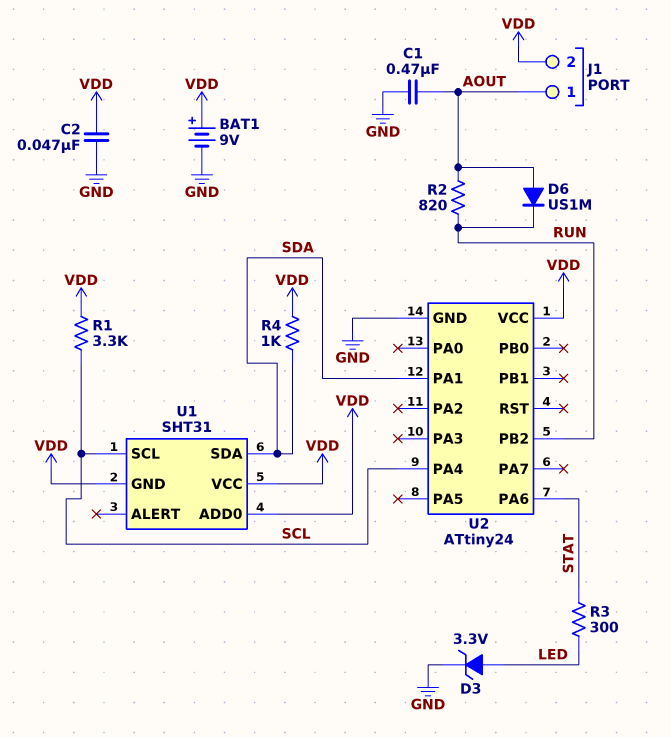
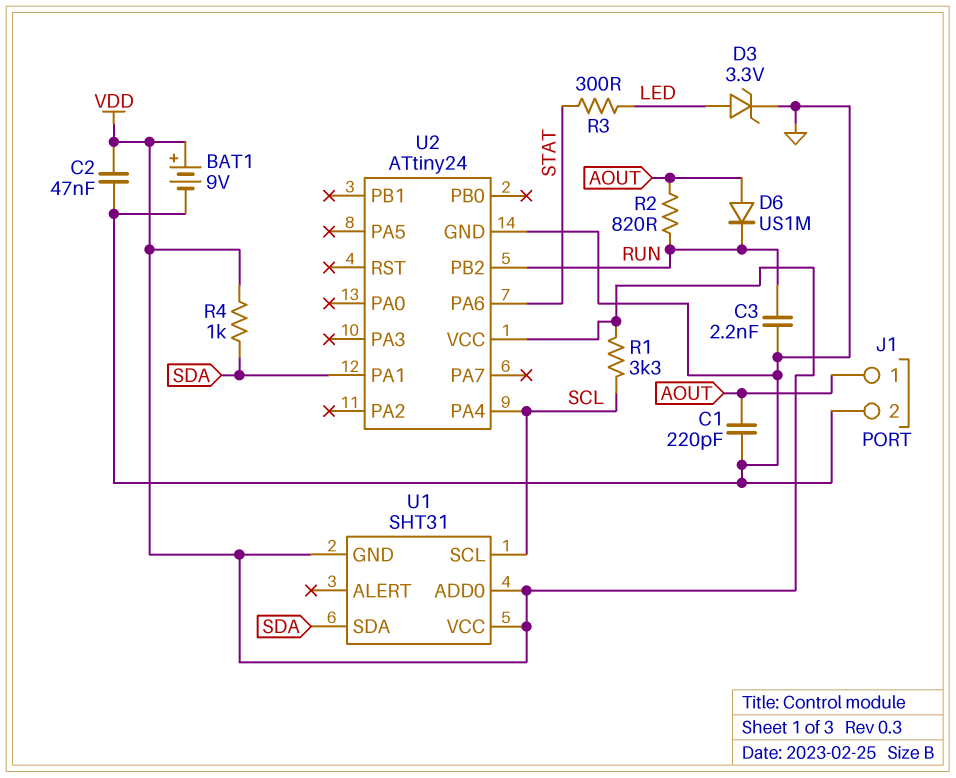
C1: 470nF (AOUT, GND) -> 220pF (AOUT, GND)
C3: none -> 2.2nF (GND, RUN)
J1 pin 2: VDD -> GND

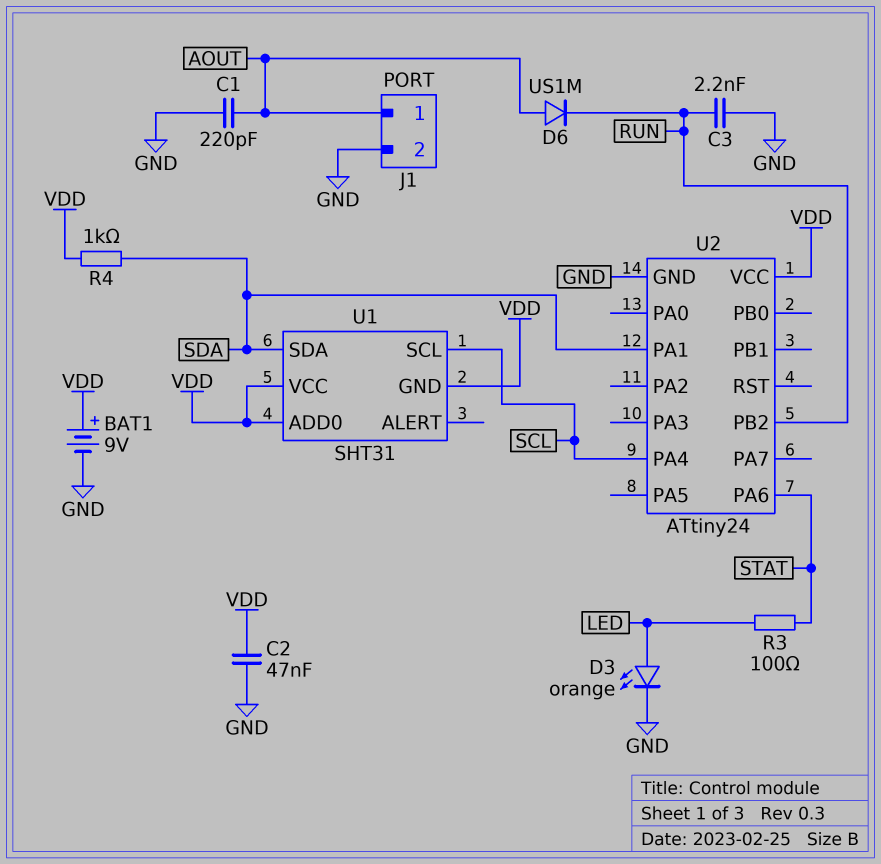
D3: zener 3.3V (A LED, K GND) -> LED orange (A LED, K GND)
R1: 3.3k (SCL, VDD) -> none
R2: 820 (AOUT, RUN) -> none
R3: 300 (LED, STAT) -> 100 (LED, STAT)

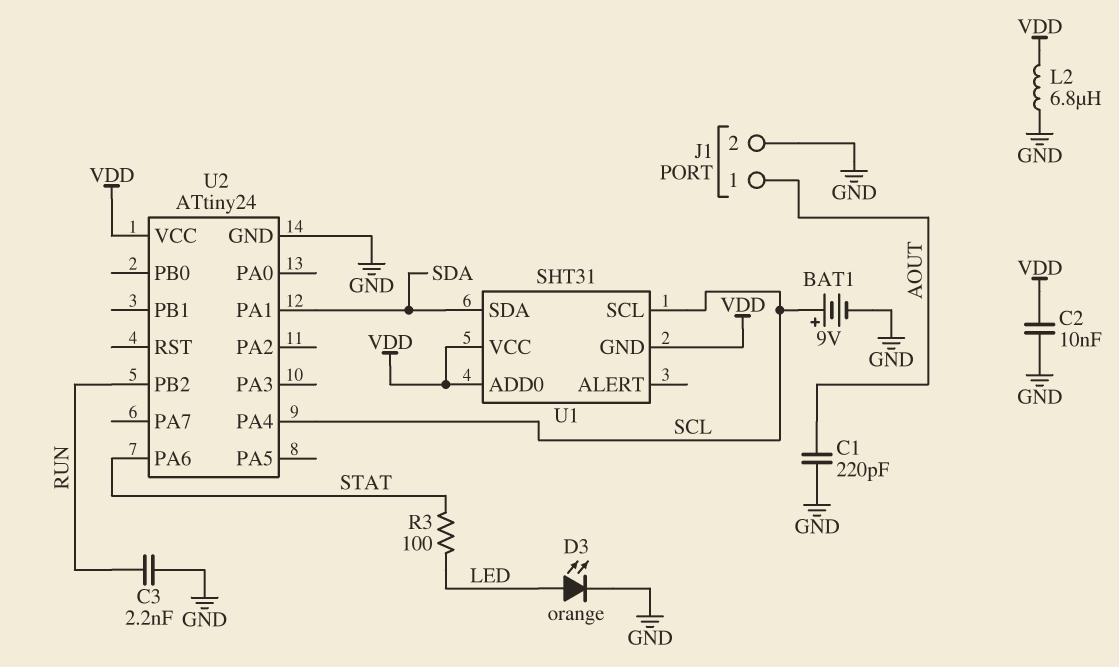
BAT1: 9V (plus VDD, minus GND) -> 9V (plus SCL, minus GND)
C2: 47nF (GND, VDD) -> 10nF (GND, VDD)
D6: diode US1M (A AOUT, K RUN) -> none
L2: none -> 6.8uH (GND, VDD)
R4: 1k (SDA, VDD) -> none

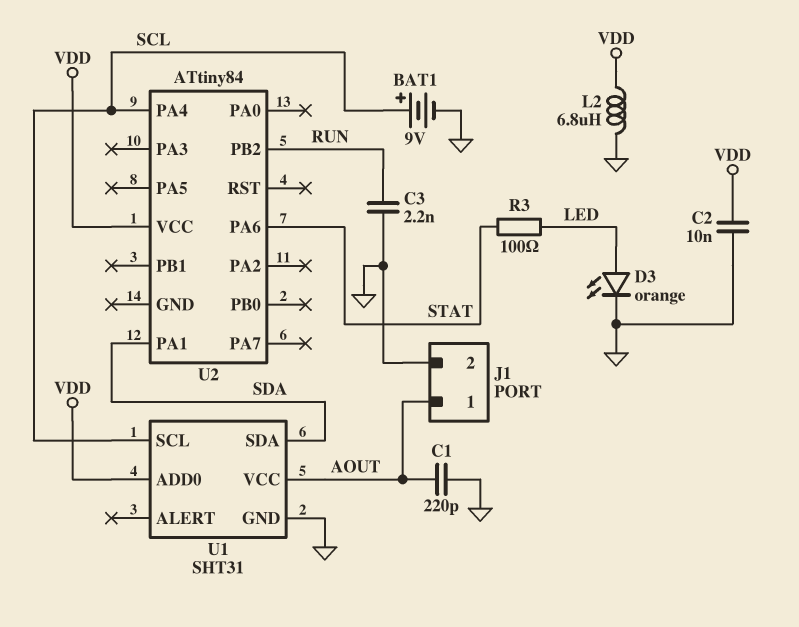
U1 pin GND: VDD -> GND
U1 pin VCC: VDD -> AOUT
U2: ATtiny24 -> ATtiny84
U2 pin GND: GND -> none

